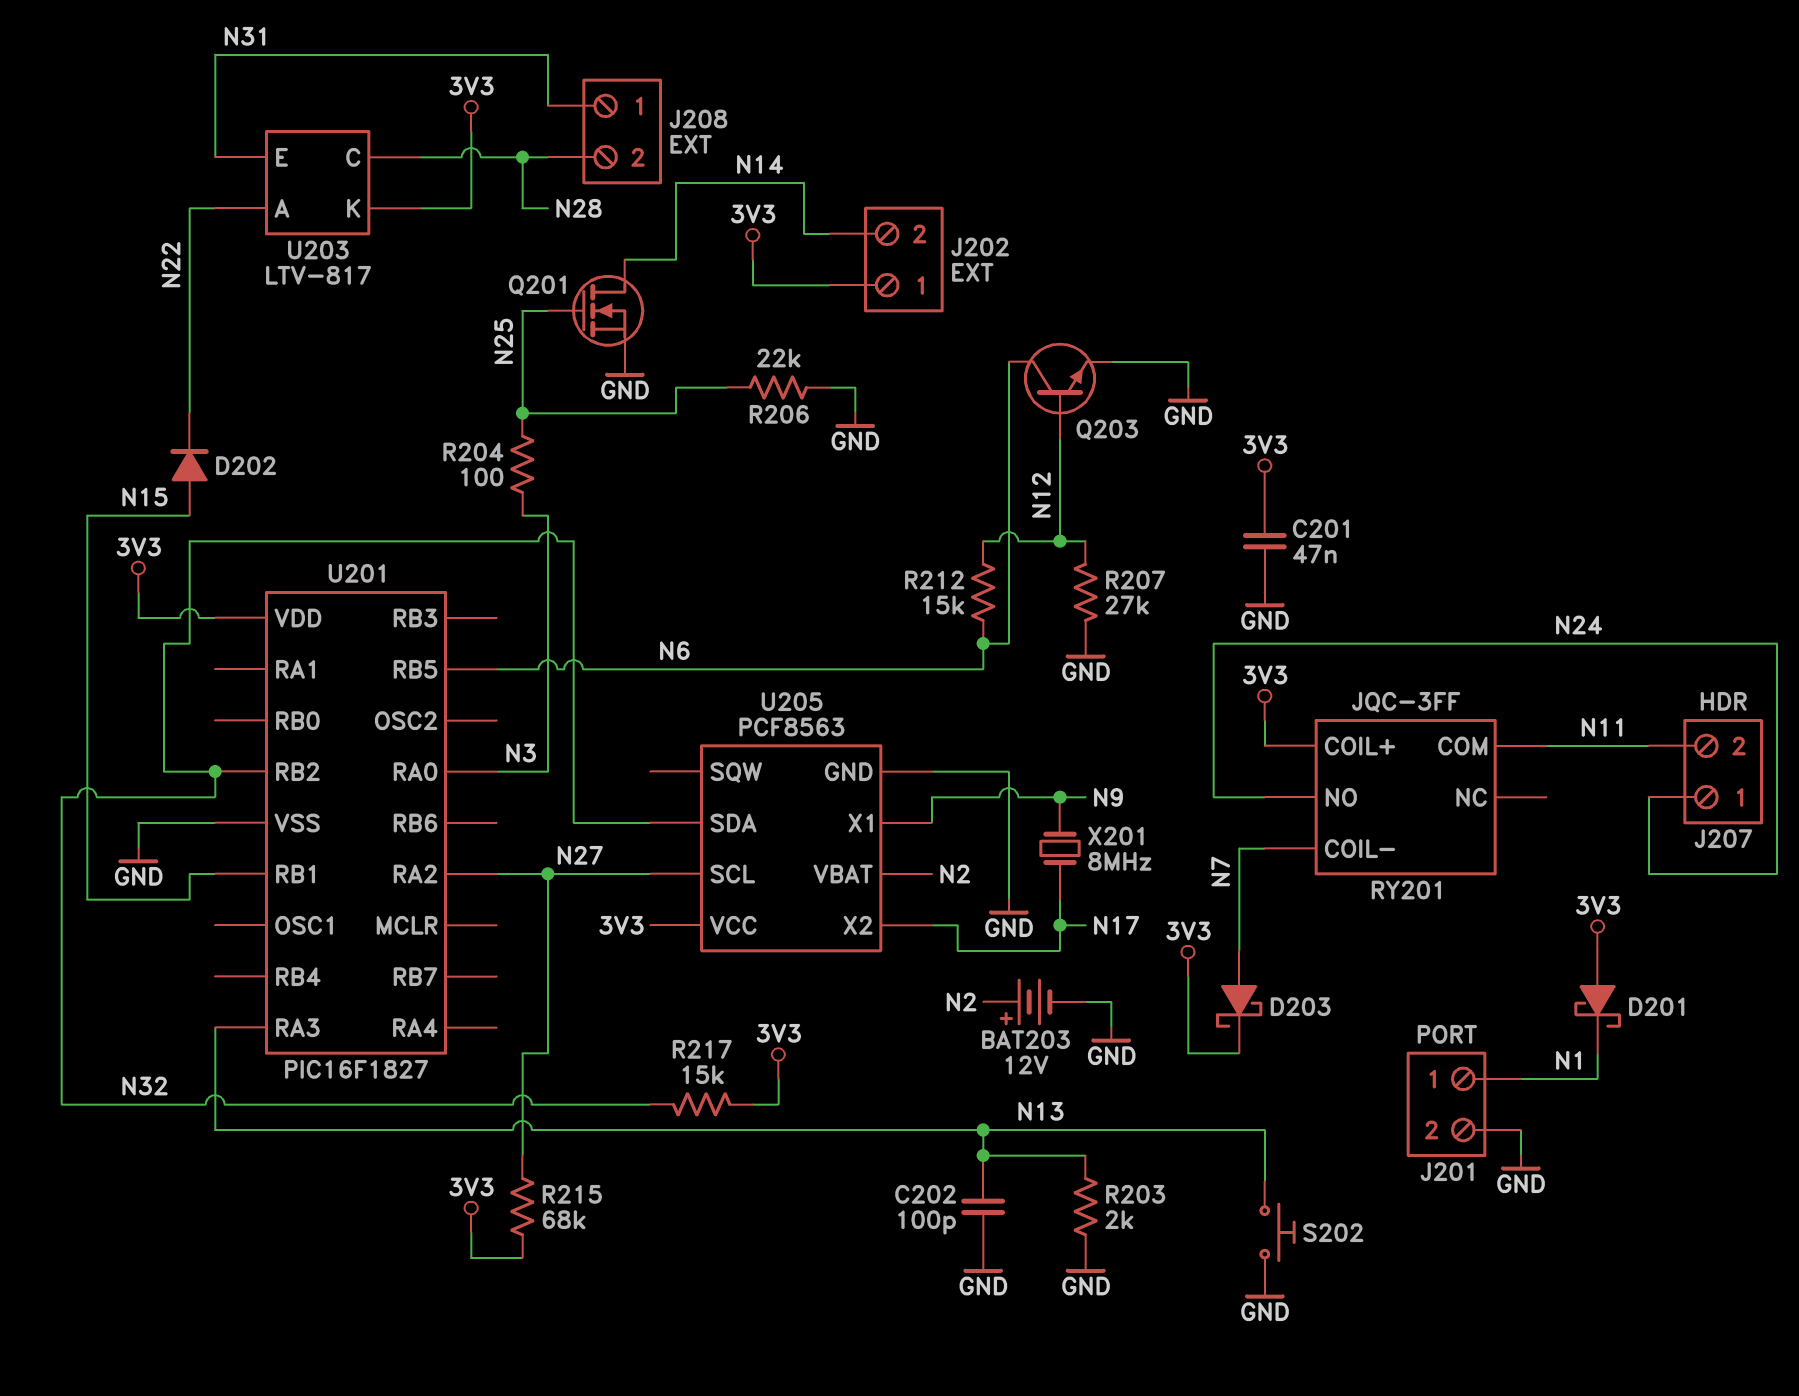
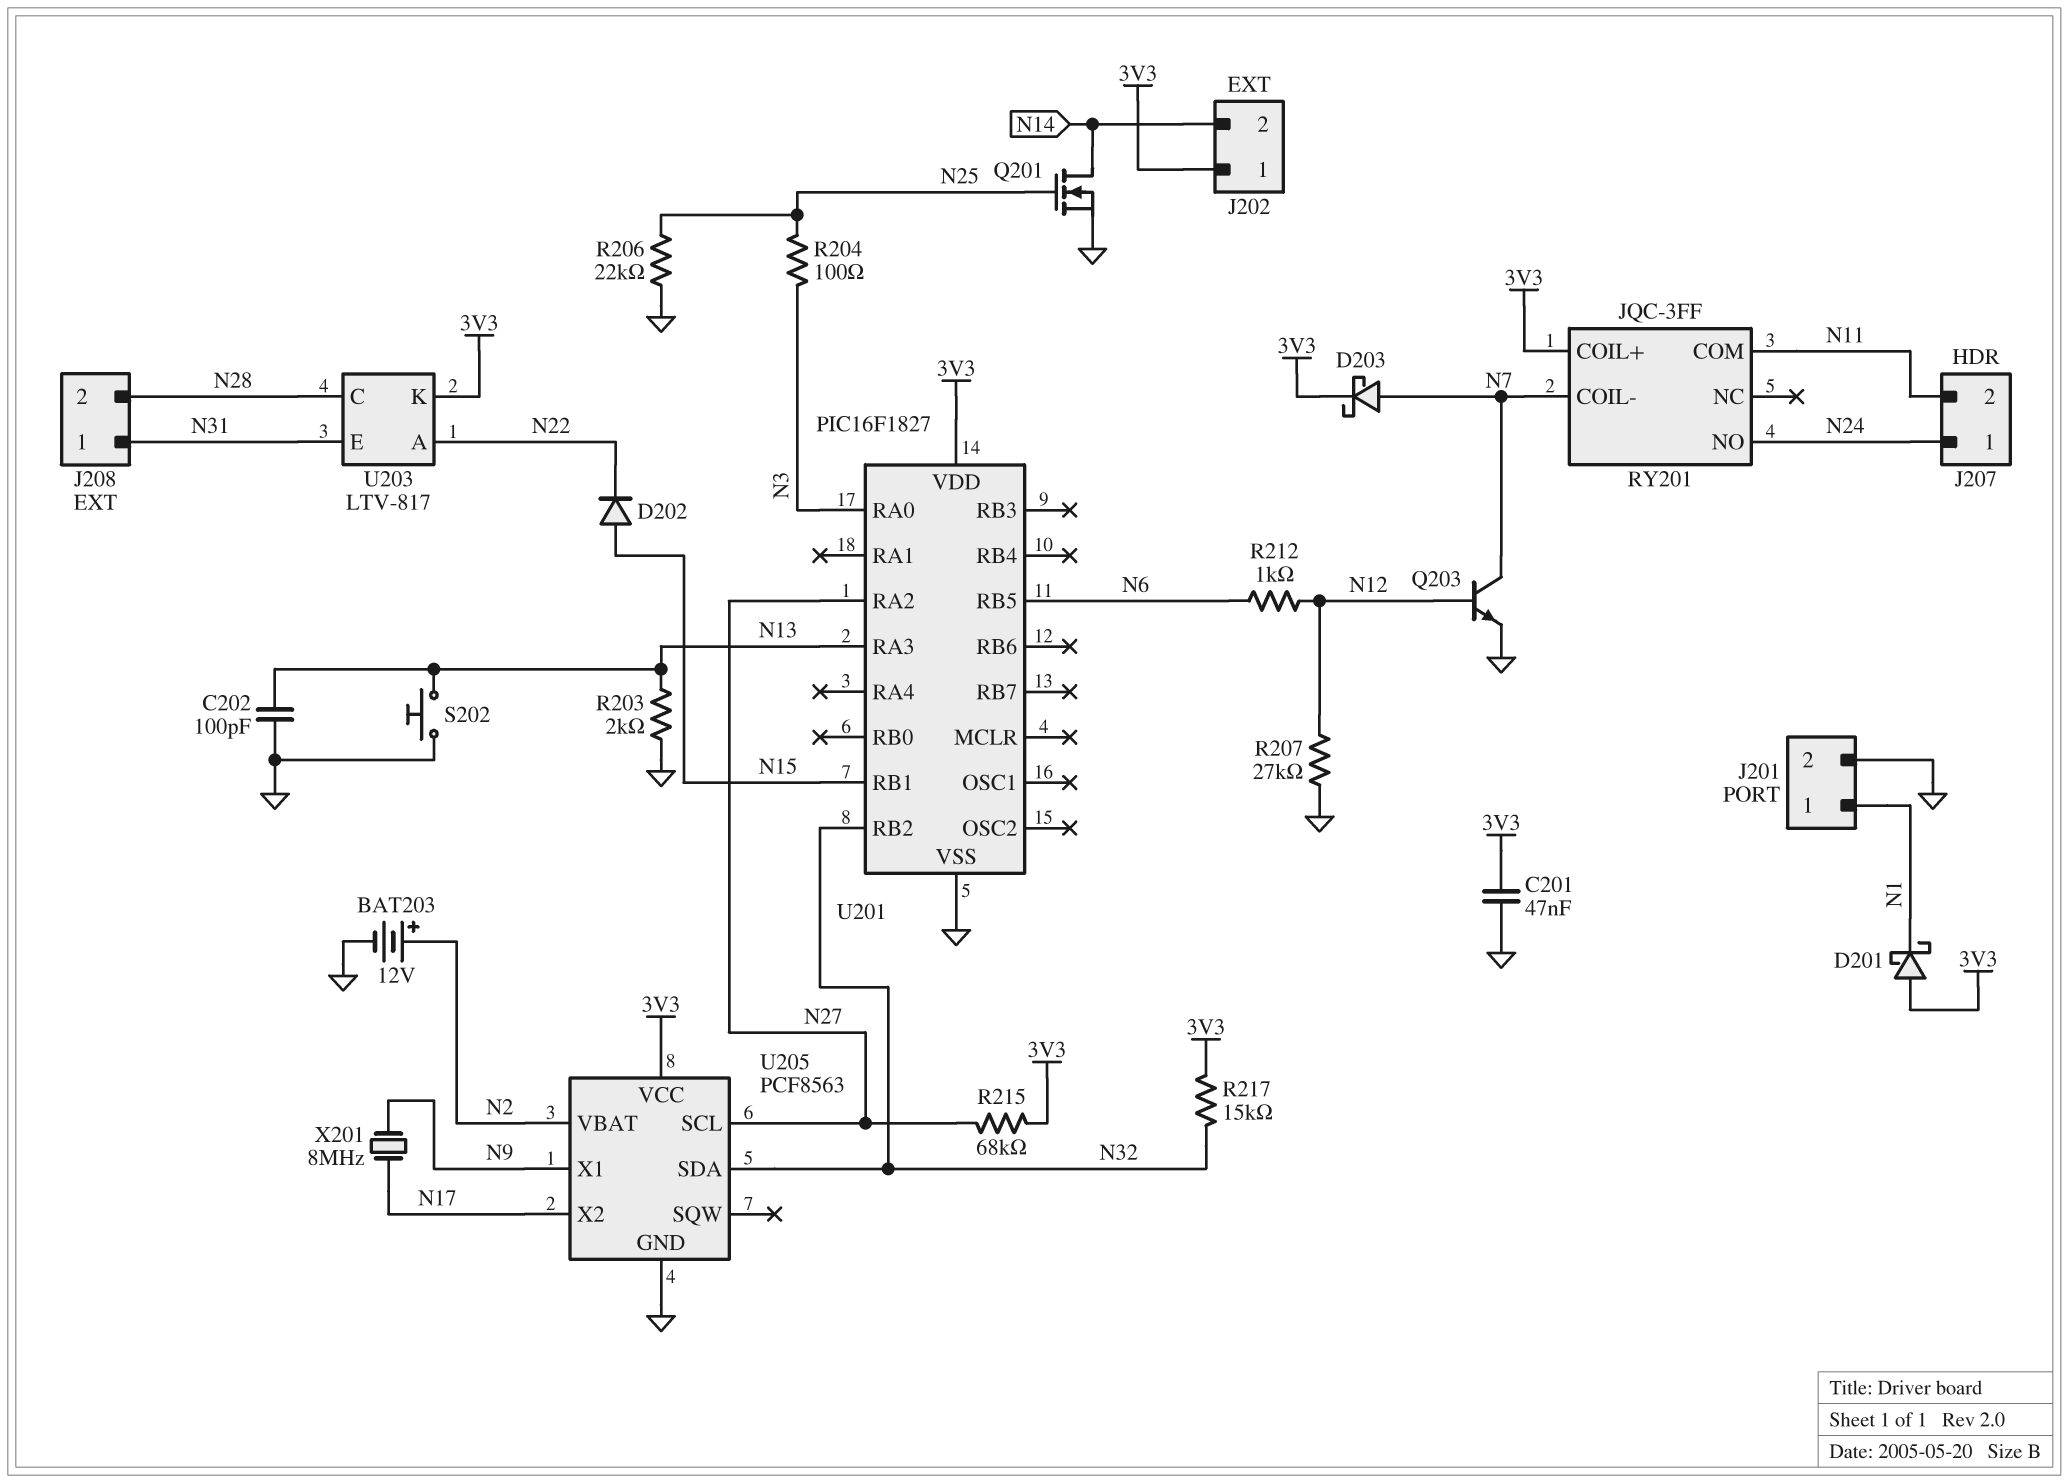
Q203: NPN (B N12, C N6, E GND) -> NPN (B N12, C N7, E GND)
R212: 15k (N6, N12) -> 1k (N6, N12)

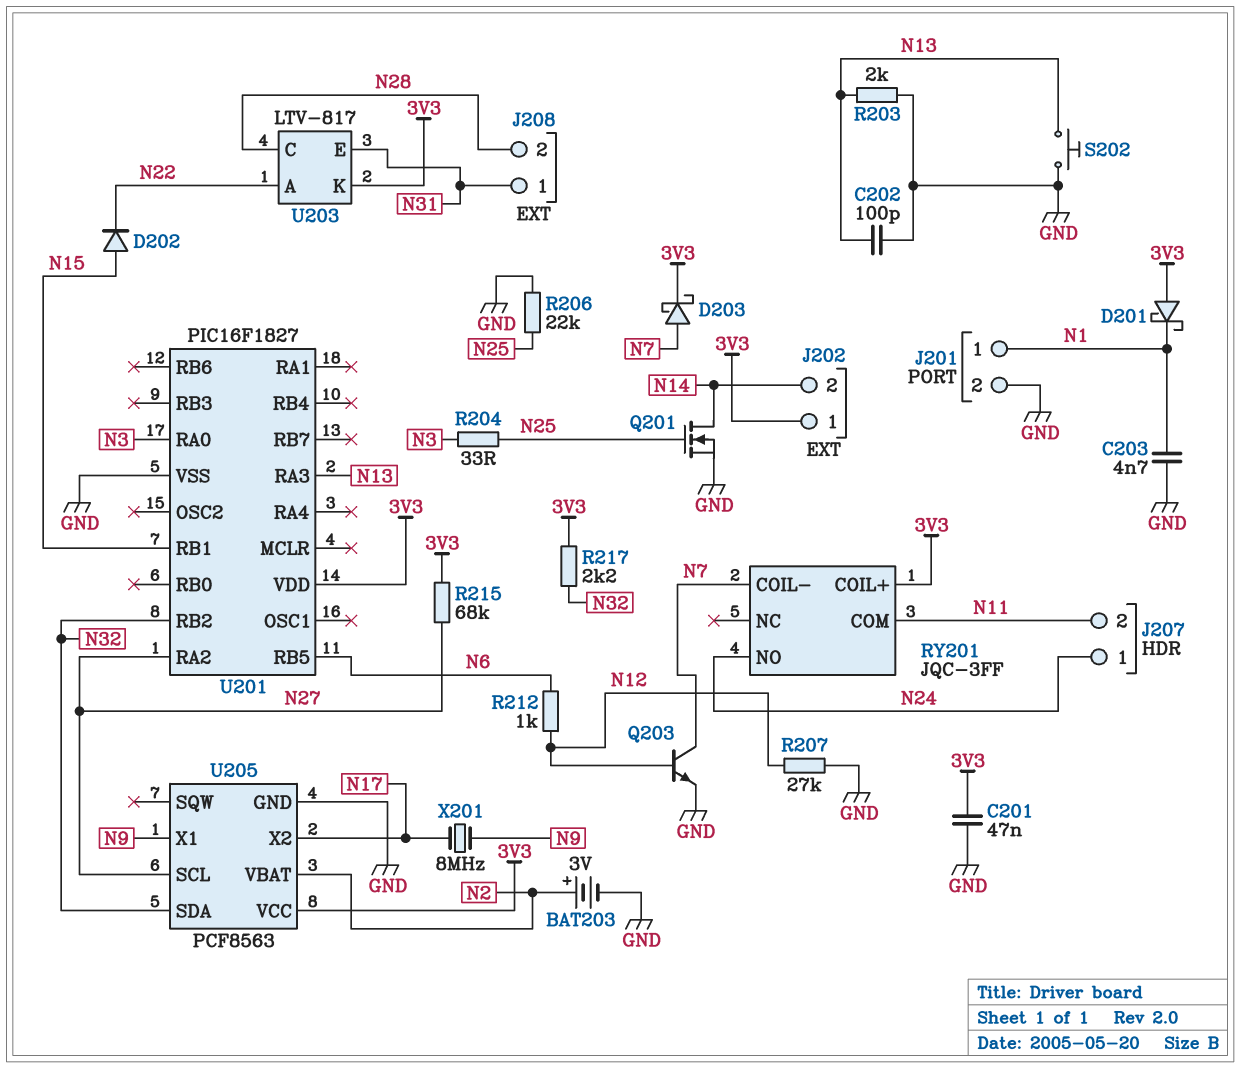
BAT203: 12V (plus N2, minus GND) -> 3V (plus N2, minus GND)
C203: none -> 4.7nF (GND, N1)
R204: 100 (N3, N25) -> 33 (N3, N25)
R217: 15k (3V3, N32) -> 2.2k (3V3, N32)

